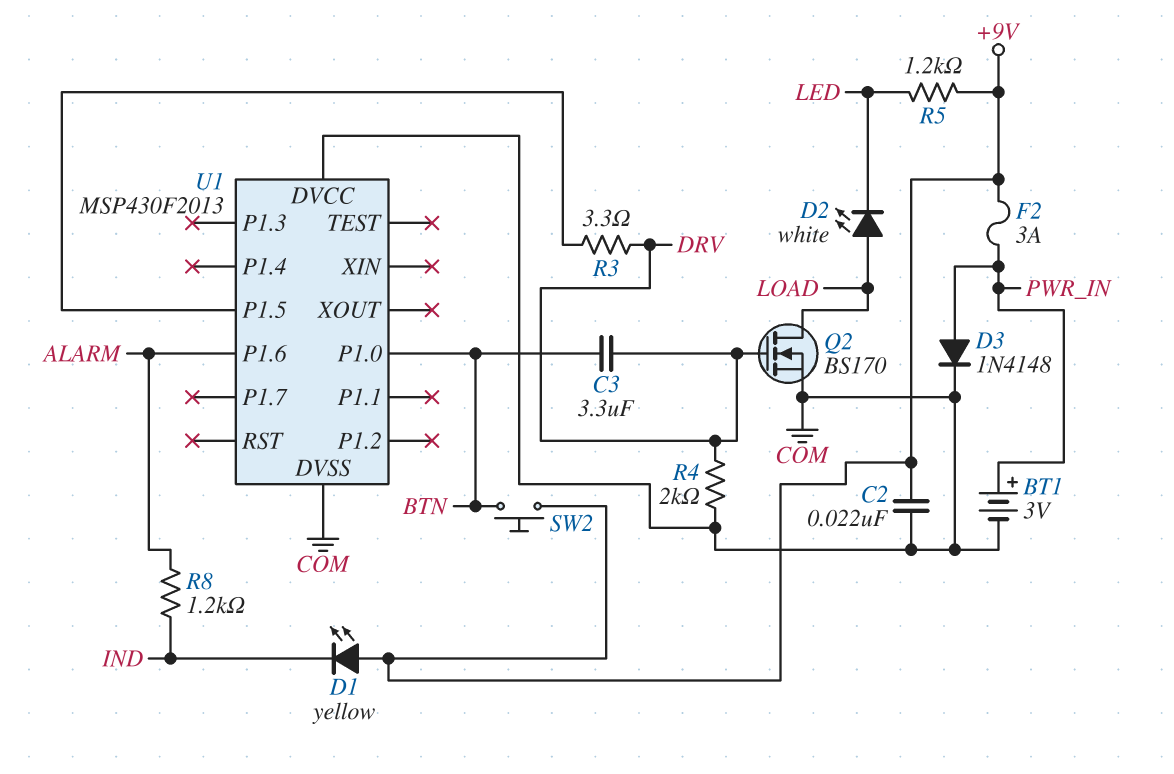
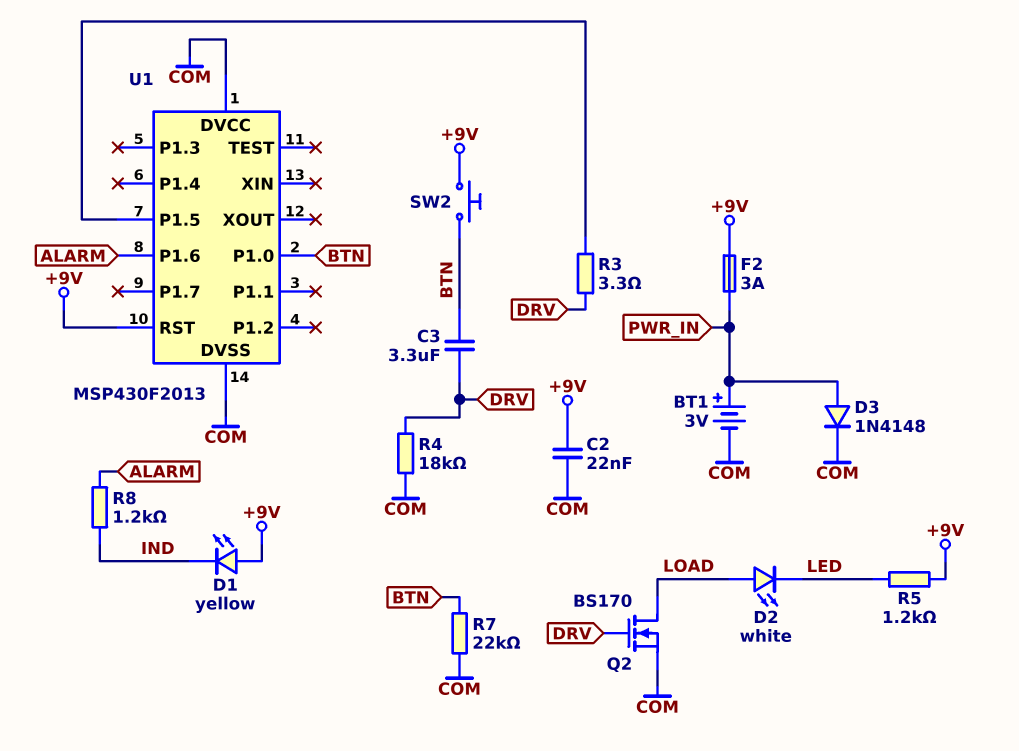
R4: 2k (COM, DRV) -> 18k (COM, DRV)
R7: none -> 22k (BTN, COM)
U1 pin RST: none -> +9V

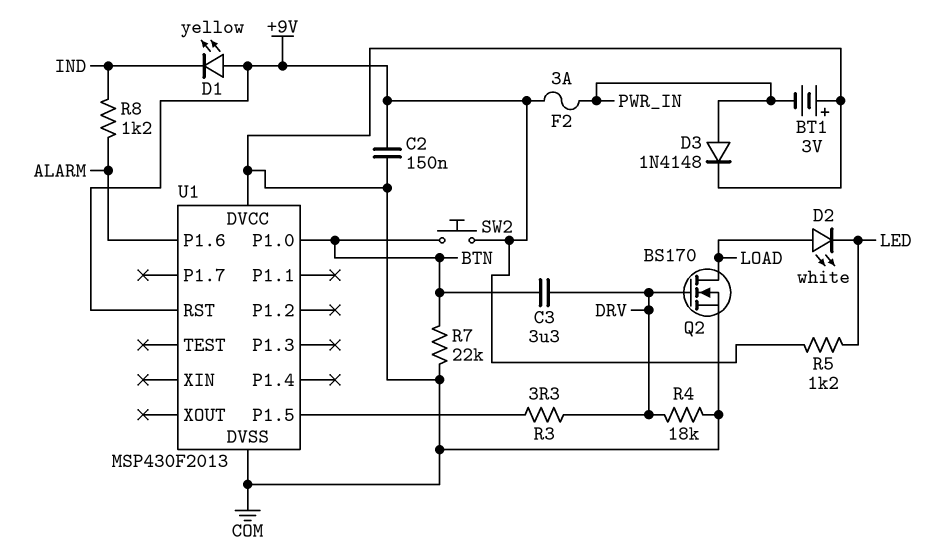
BT1: 3V (plus PWR_IN, minus COM) -> 3V (plus COM, minus PWR_IN)
C2: 22nF (+9V, COM) -> 150nF (+9V, COM)

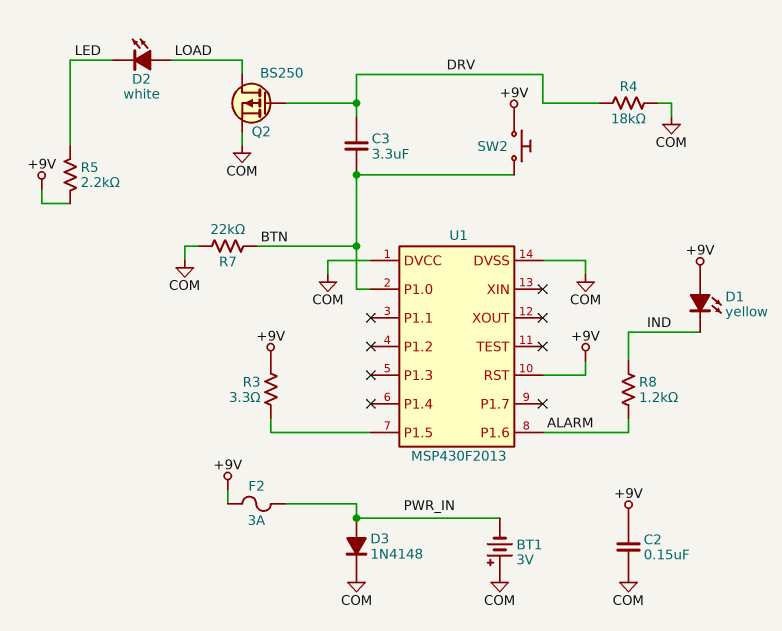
Q2: NMOS BS170 (G DRV, D LOAD, S COM) -> PMOS BS250 (G DRV, D LOAD, S COM)
R3: 3.3 (DRV, U1/P1.5) -> 3.3 (+9V, U1/P1.5)
R5: 1.2k (+9V, LED) -> 2.2k (+9V, LED)

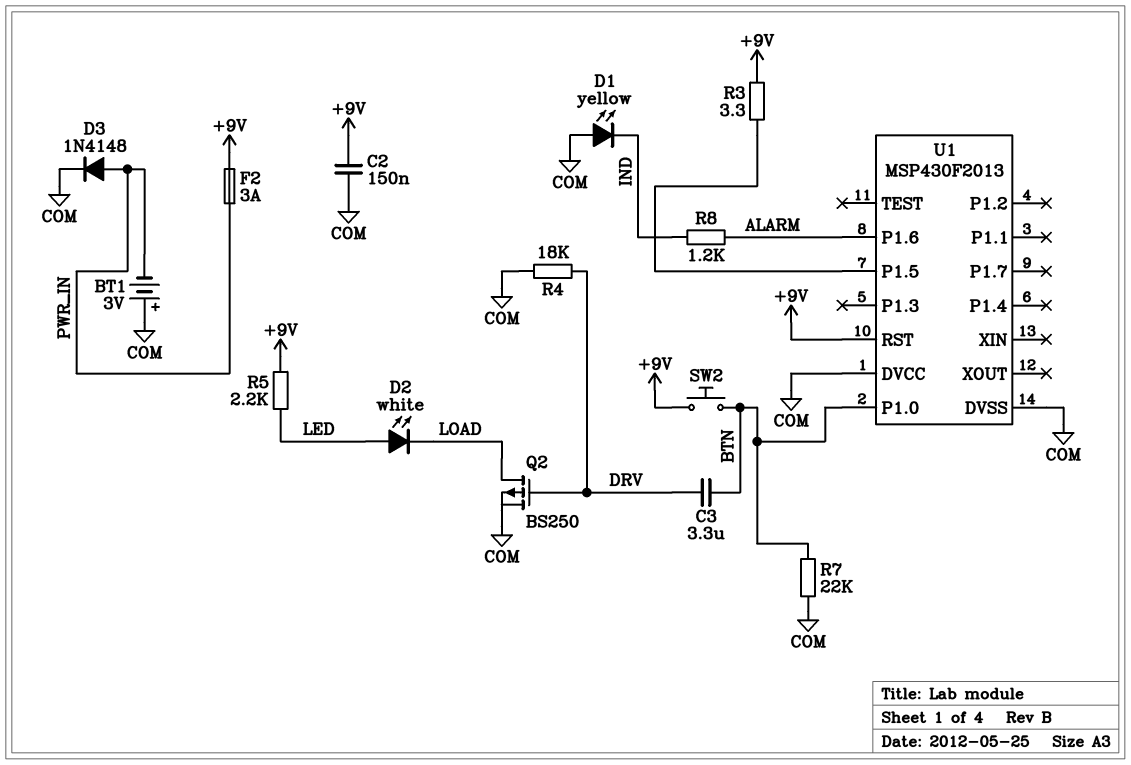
D1: LED yellow (A +9V, K IND) -> LED yellow (A COM, K IND)
D2: LED white (A LOAD, K LED) -> LED white (A LED, K LOAD)

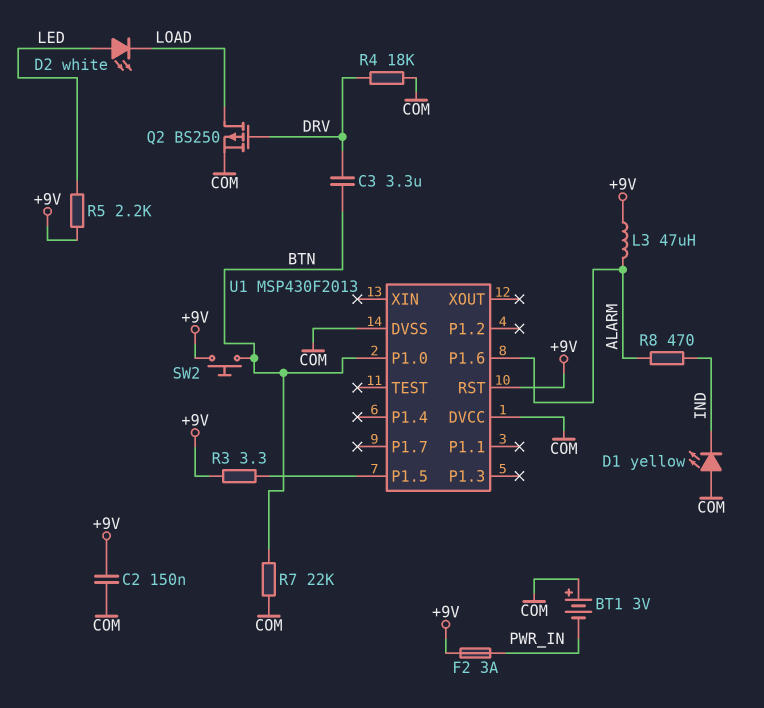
D3: diode 1N4148 (A PWR_IN, K COM) -> none
L3: none -> 47uH (+9V, ALARM)
R8: 1.2k (ALARM, IND) -> 470 (ALARM, IND)

